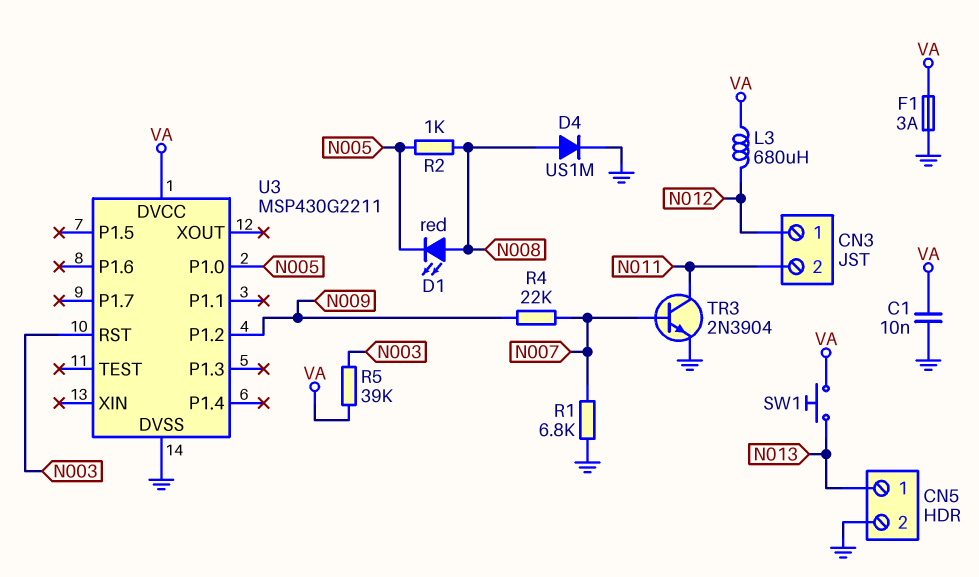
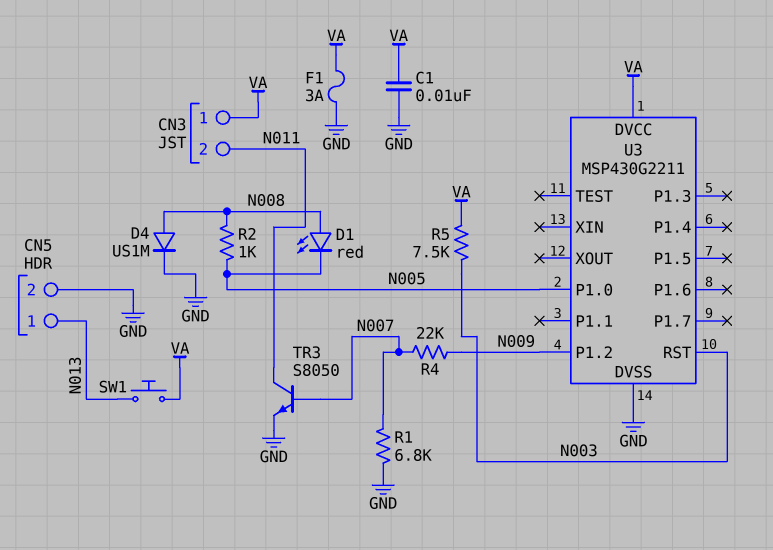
CN3 pin 1: N012 -> VA
L3: 680uH (N012, VA) -> none
R5: 39k (N003, VA) -> 7.5k (N003, VA)
TR3: NPN 2N3904 (B N007, C N011, E GND) -> NPN S8050 (B N007, C N011, E GND)

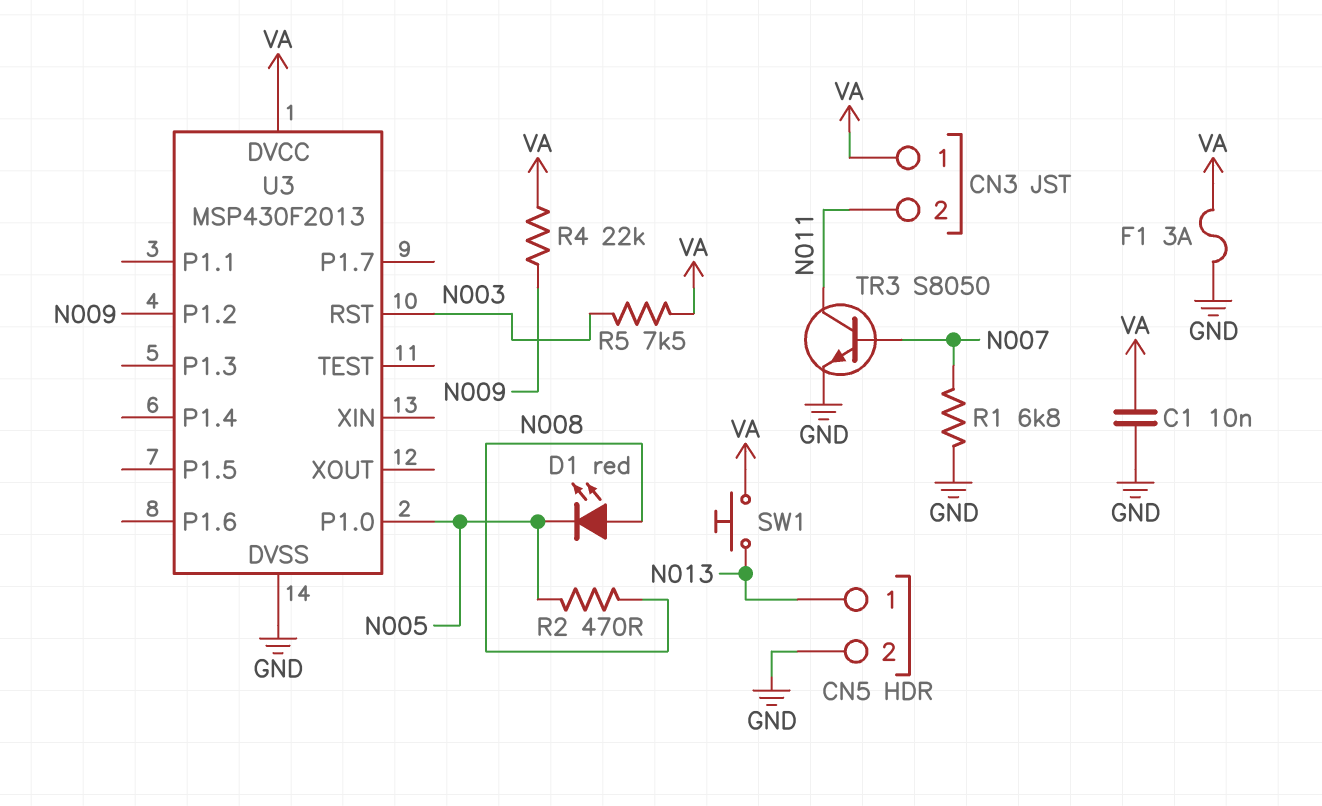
D4: diode US1M (A N008, K GND) -> none
R2: 1k (N005, N008) -> 470 (N005, N008)
R4: 22k (N007, N009) -> 22k (N009, VA)
U3: MSP430G2211 -> MSP430F2013

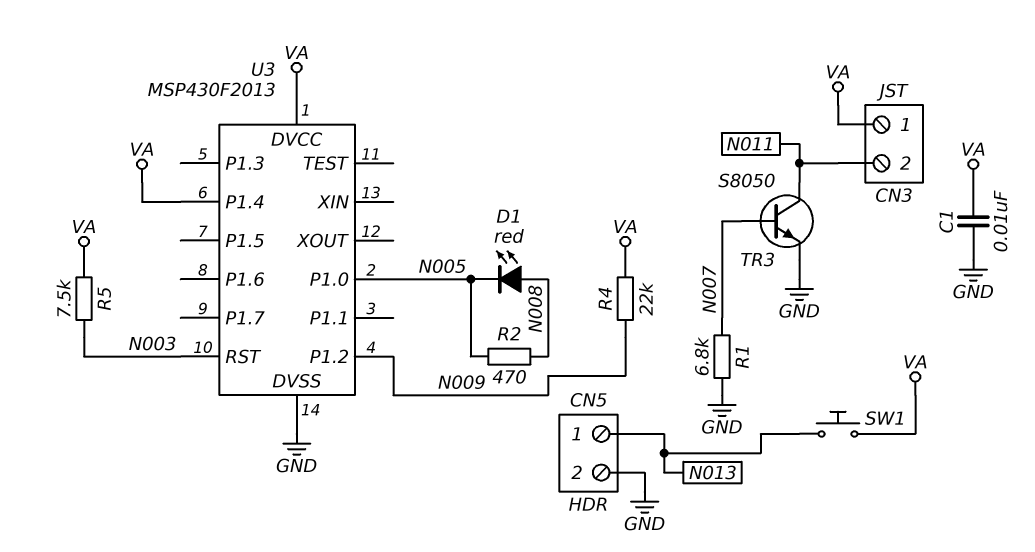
F1: 3A (GND, VA) -> none
U3 pin P1.4: none -> VA

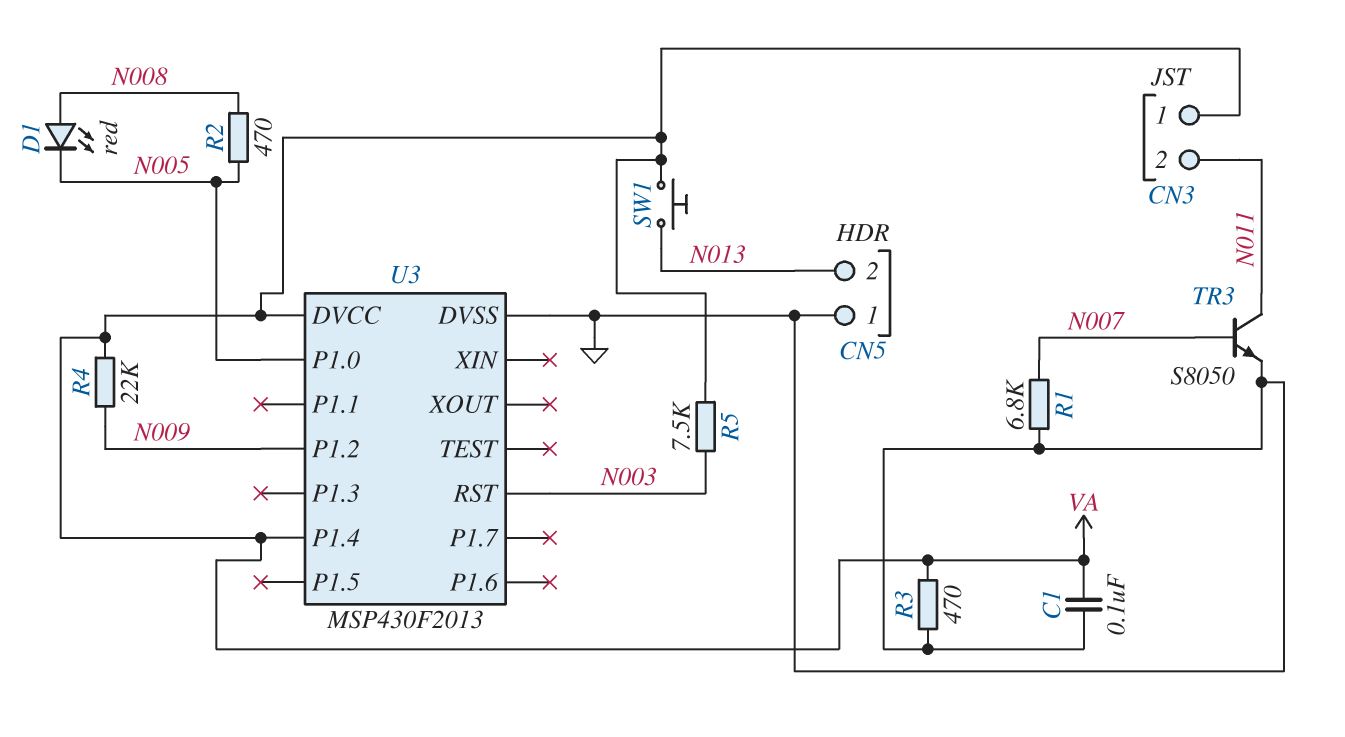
C1: 10nF (GND, VA) -> 100nF (GND, VA)
CN5 pin 1: N013 -> GND
CN5 pin 2: GND -> N013
R3: none -> 470 (GND, VA)

